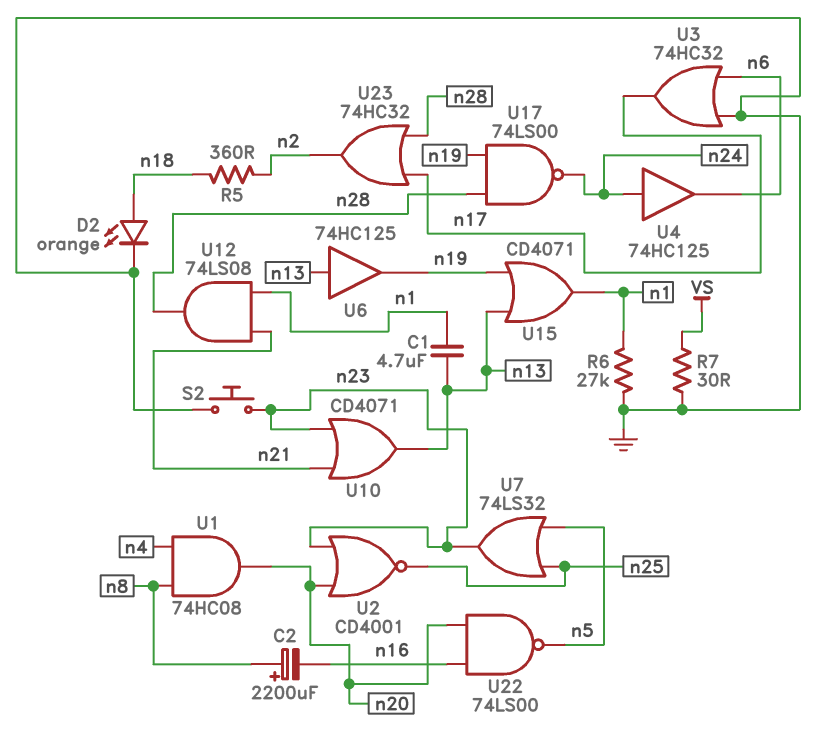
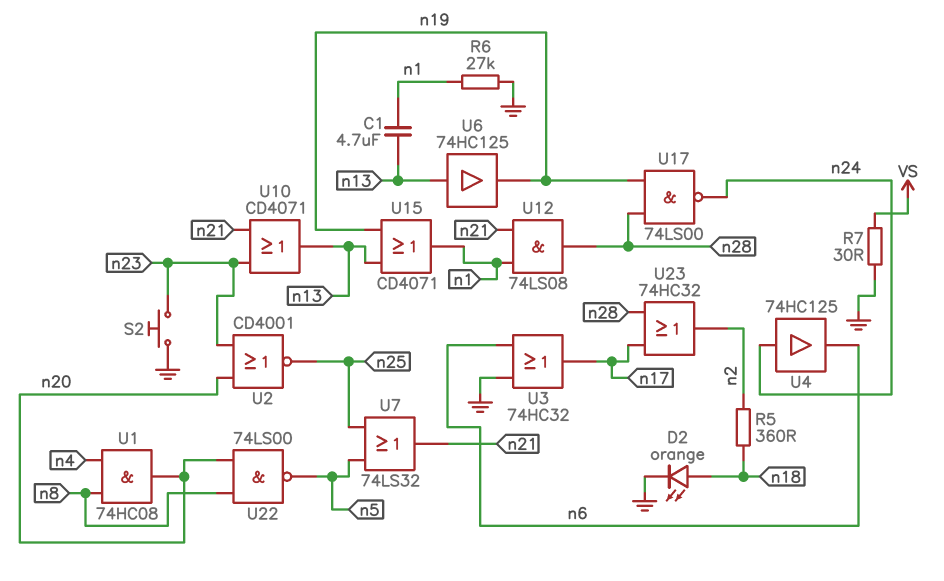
C2: 2200uF (plus n8, minus n16) -> none
U7: OR 74LS32 (in n5, in n25, out n23) -> OR 74LS32 (in n5, in n25, out n21)
U22: NAND 74LS00 (in n16, in n20, out n5) -> NAND 74LS00 (in n8, in n20, out n5)

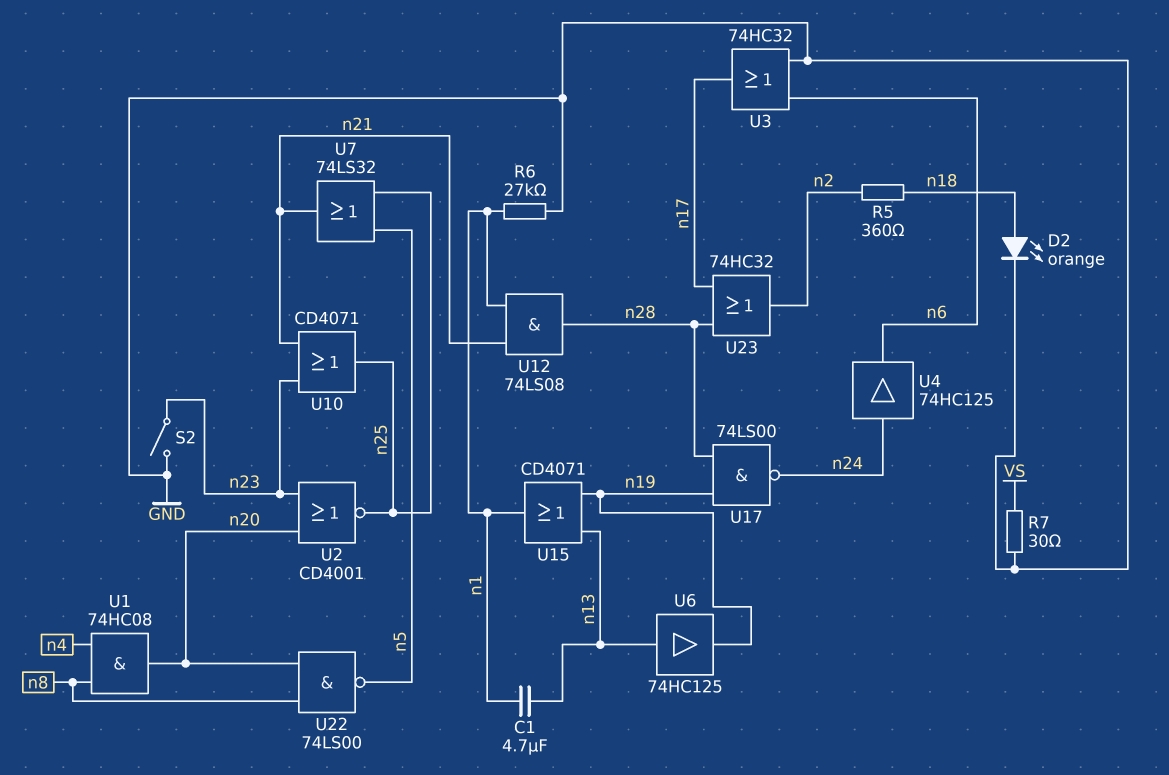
S2: button (GND, n23) -> switch (GND, n23)
U10: OR CD4071 (in n21, in n23, out n13) -> OR CD4071 (in n21, in n23, out n25)

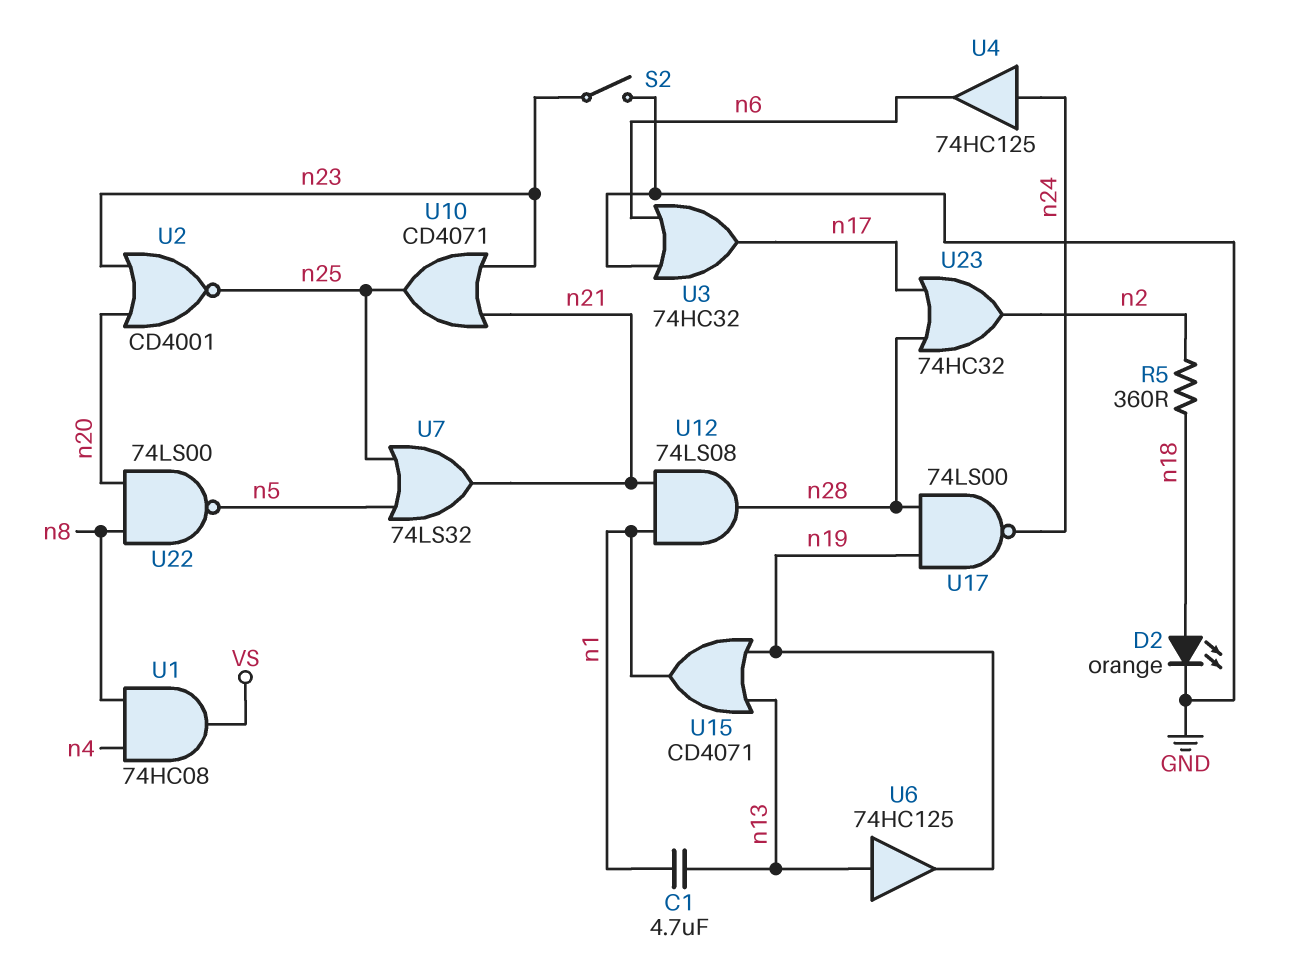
R6: 27k (GND, n1) -> none
R7: 30 (GND, VS) -> none
U1: AND 74HC08 (in n4, in n8, out n20) -> AND 74HC08 (in n4, in n8, out VS)

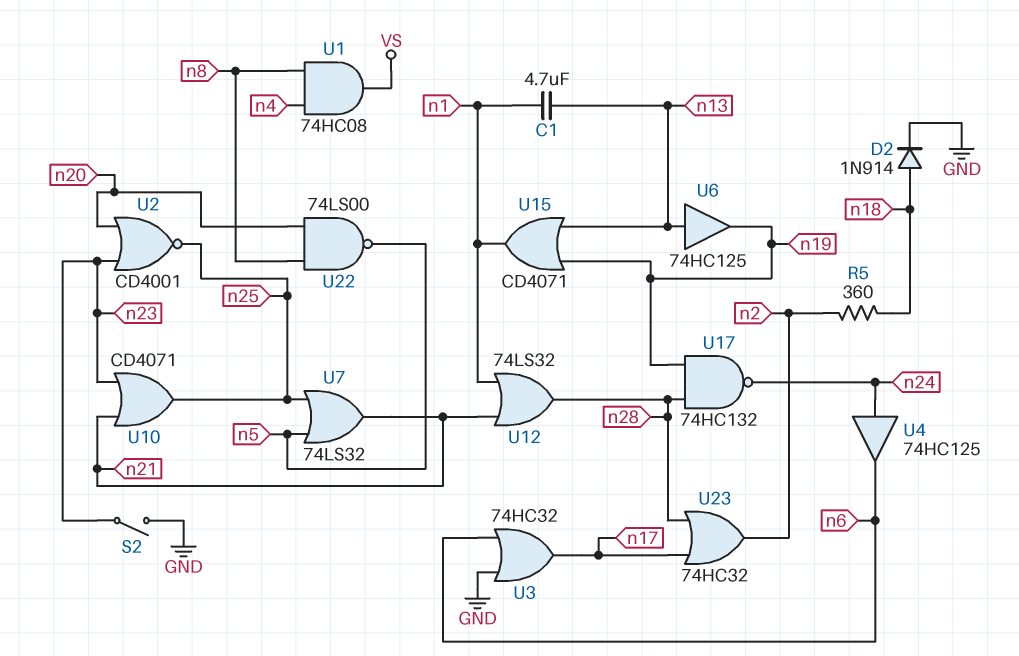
D2: LED orange (A n18, K GND) -> diode 1N914 (A n18, K GND)
U12: AND 74LS08 (in n1, in n21, out n28) -> OR 74LS32 (in n1, in n21, out n28)
U17: NAND 74LS00 (in n19, in n28, out n24) -> NAND 74HC132 (in n19, in n28, out n24)

